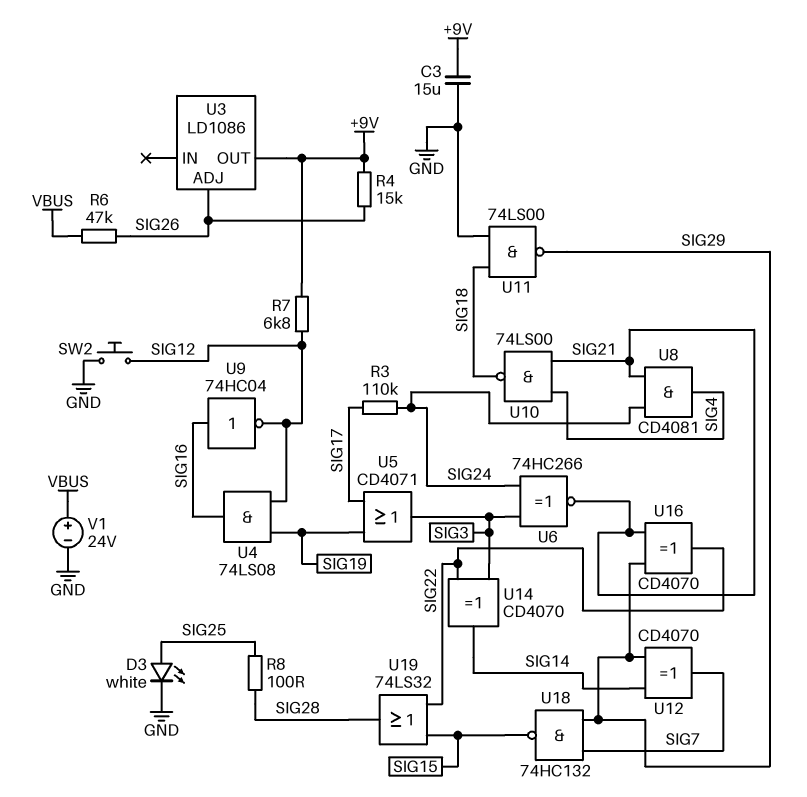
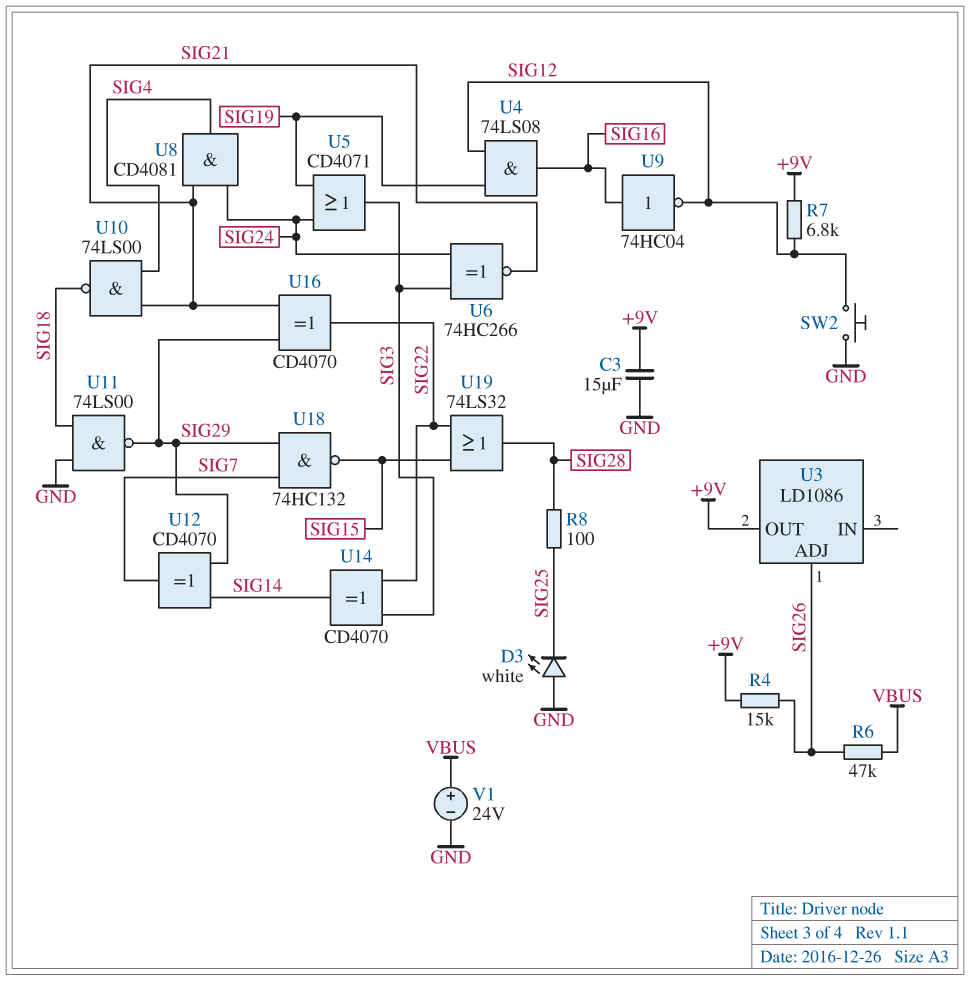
D3: LED white (A SIG25, K GND) -> LED white (A GND, K SIG25)
R3: 110k (SIG17, SIG24) -> none
U5: OR CD4071 (in SIG17, in SIG19, out SIG3) -> OR CD4071 (in SIG19, in SIG24, out SIG3)

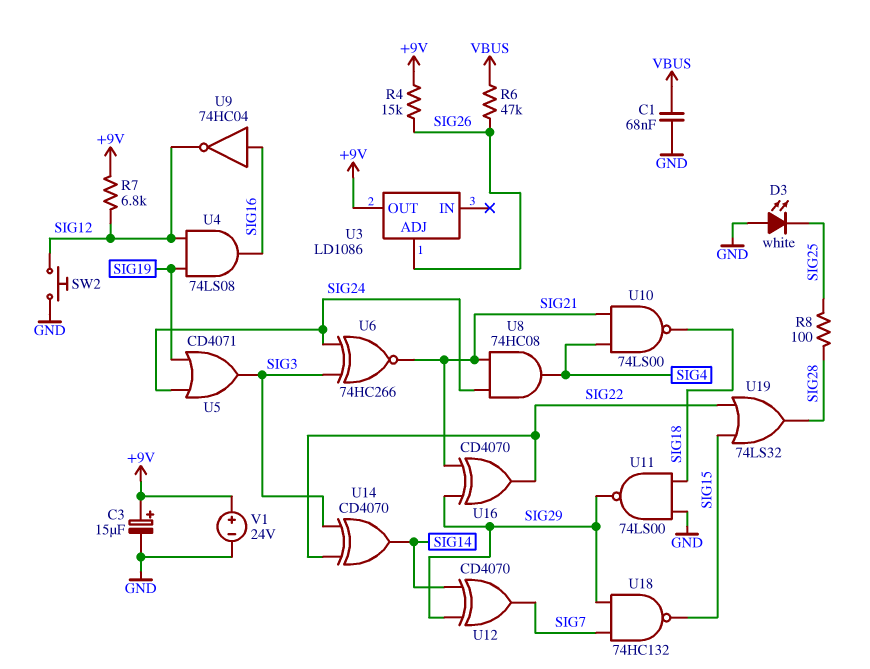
C1: none -> 68nF (GND, VBUS)
C3: 15uF (+9V, GND) -> 15uF (plus +9V, minus GND)
U8: AND CD4081 (in SIG21, in SIG24, out SIG4) -> AND 74HC08 (in SIG21, in SIG24, out SIG4)
V1: 24V (plus VBUS, minus GND) -> 24V (plus +9V, minus GND)

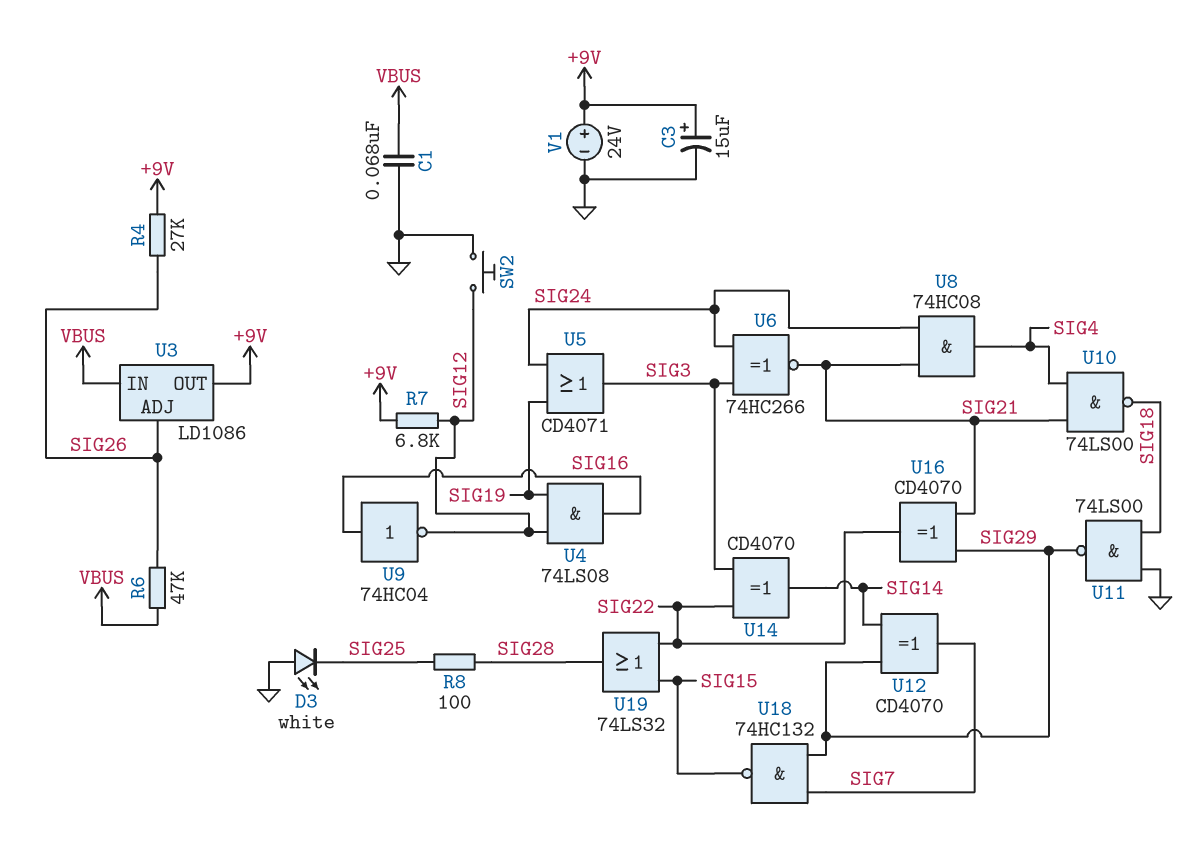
R4: 15k (+9V, SIG26) -> 27k (+9V, SIG26)
U3 pin IN: none -> VBUS

